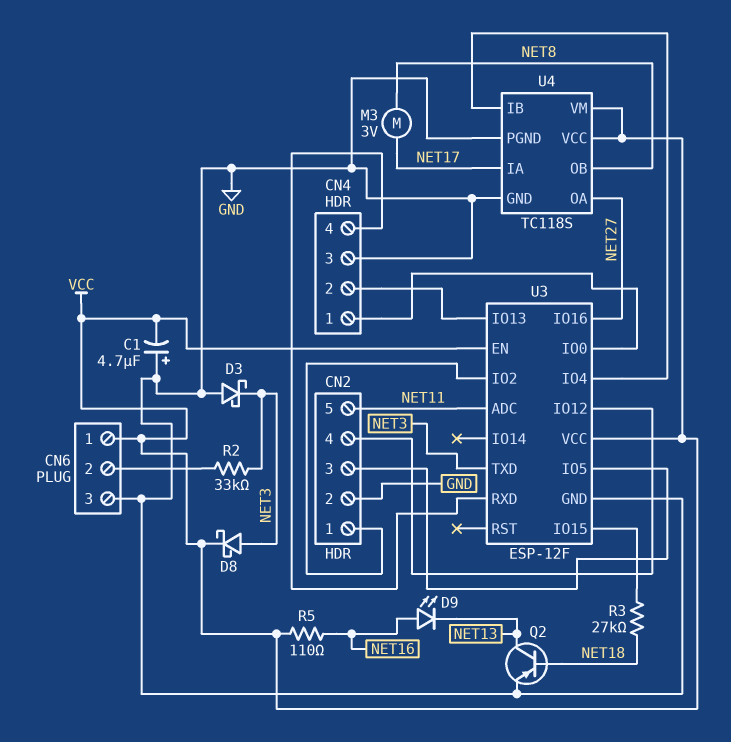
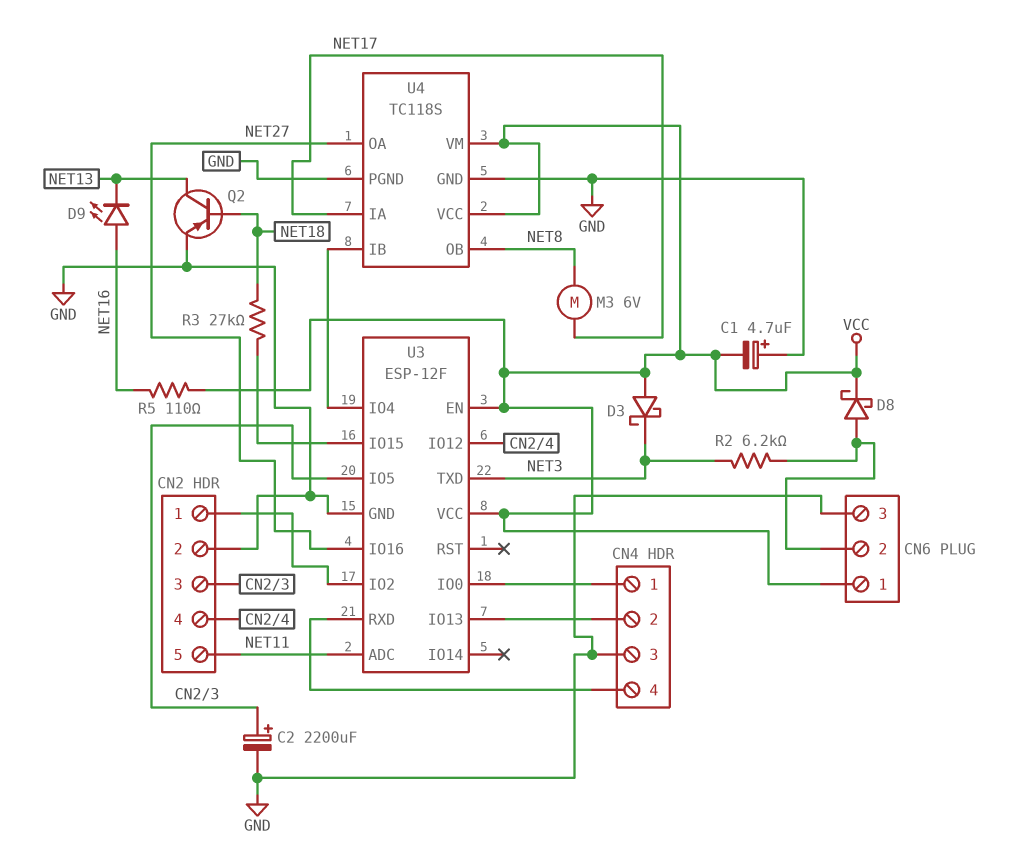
C2: none -> 2200uF (plus CN2/3, minus GND)
D3: schottky (A GND, K NET3) -> schottky (A VCC, K NET3)
D8: schottky (A NET3, K VCC) -> schottky (A CN6/2, K VCC)
M3: motor 3V (NET8, NET17) -> motor 6V (NET8, NET17)
R2: 33k (CN6/2, NET3) -> 6.2k (CN6/2, NET3)

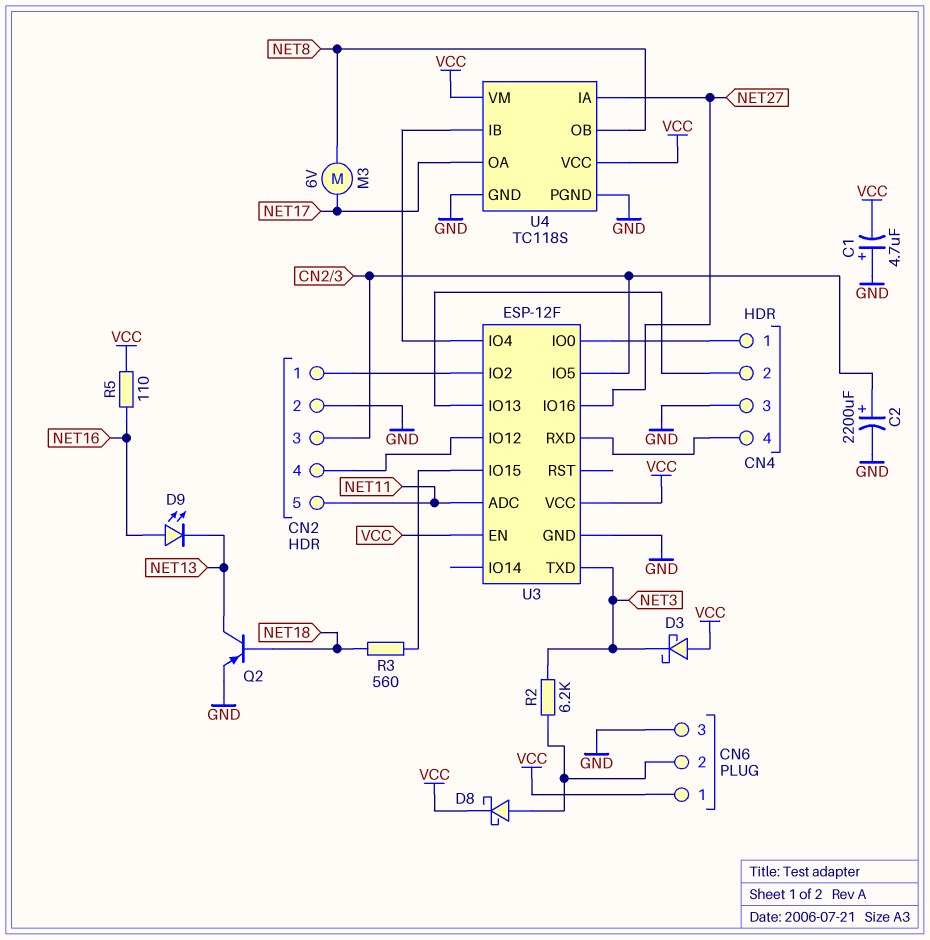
R3: 27k (NET18, U3/IO15) -> 560 (NET18, U3/IO15)
U4 pin IA: NET17 -> NET27
U4 pin OA: NET27 -> NET17

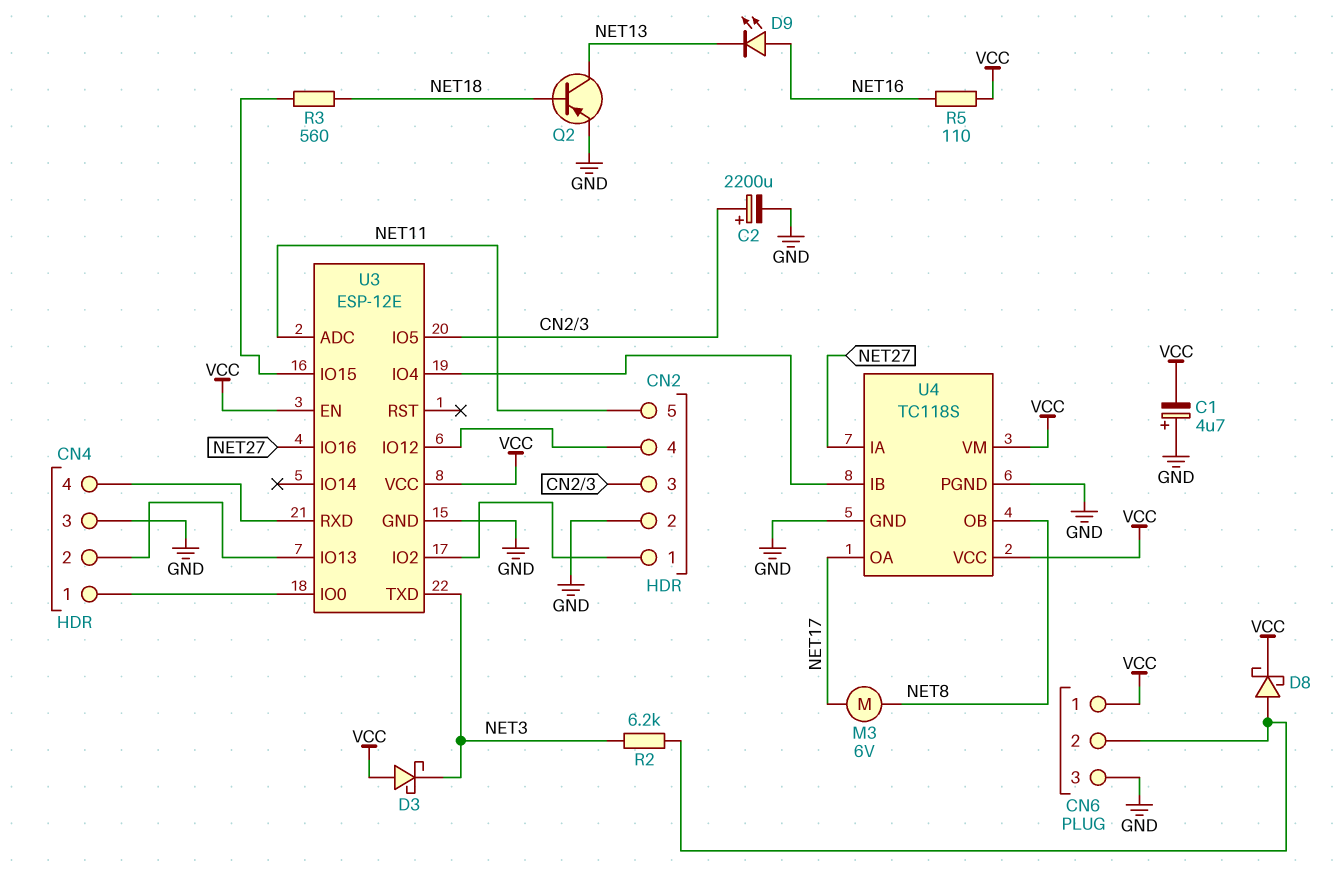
U3: ESP-12F -> ESP-12E

